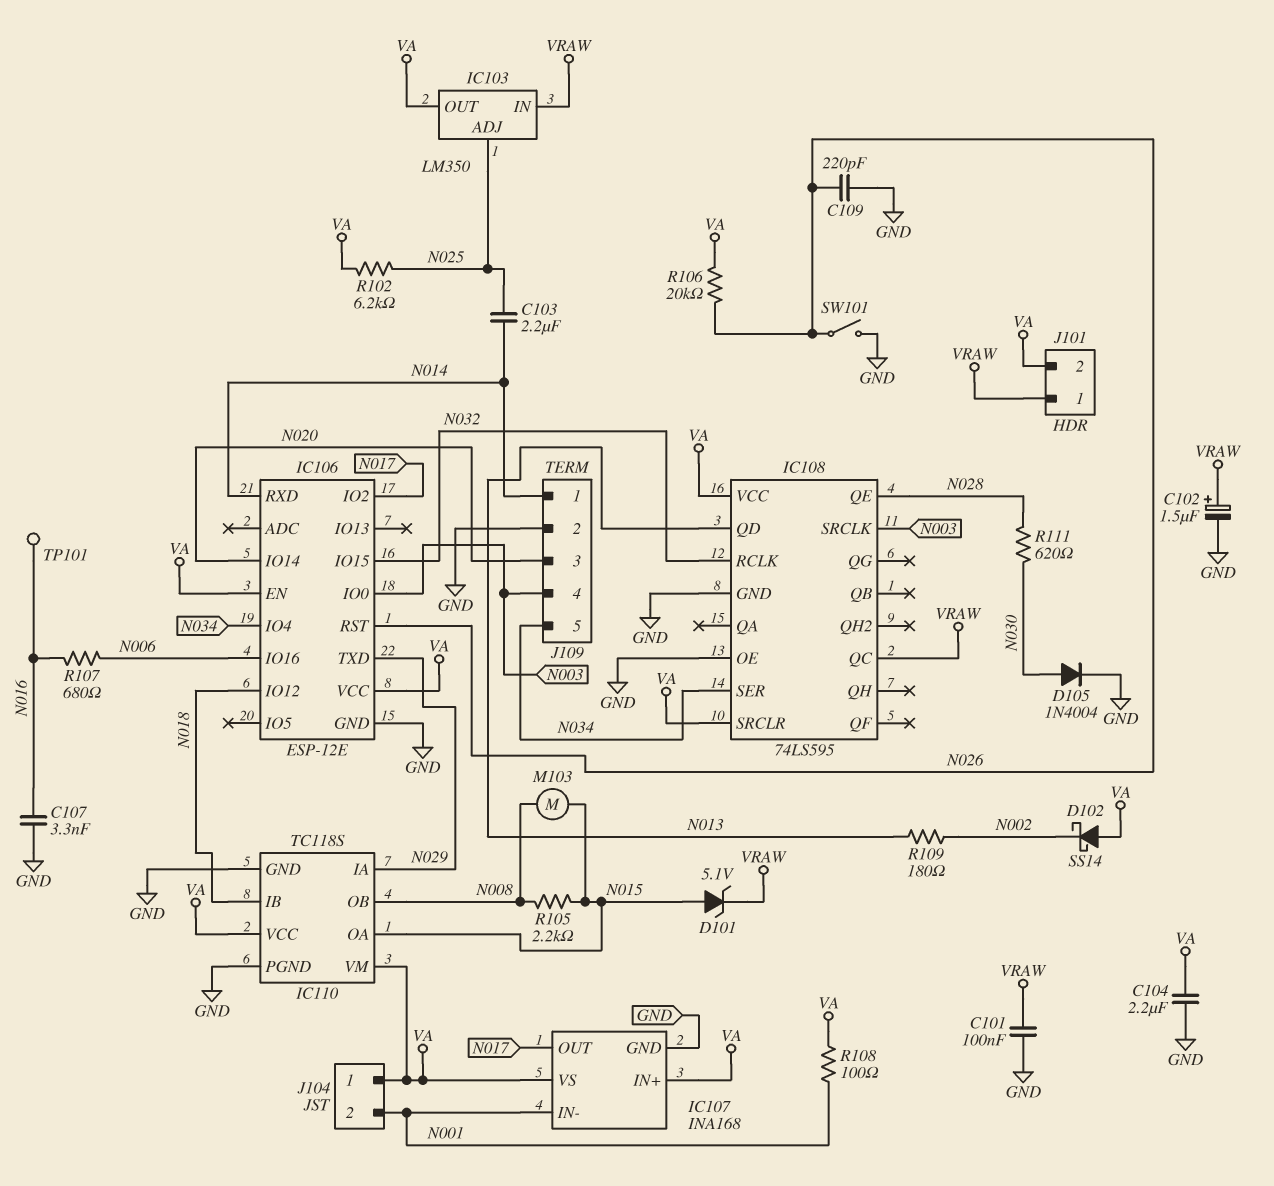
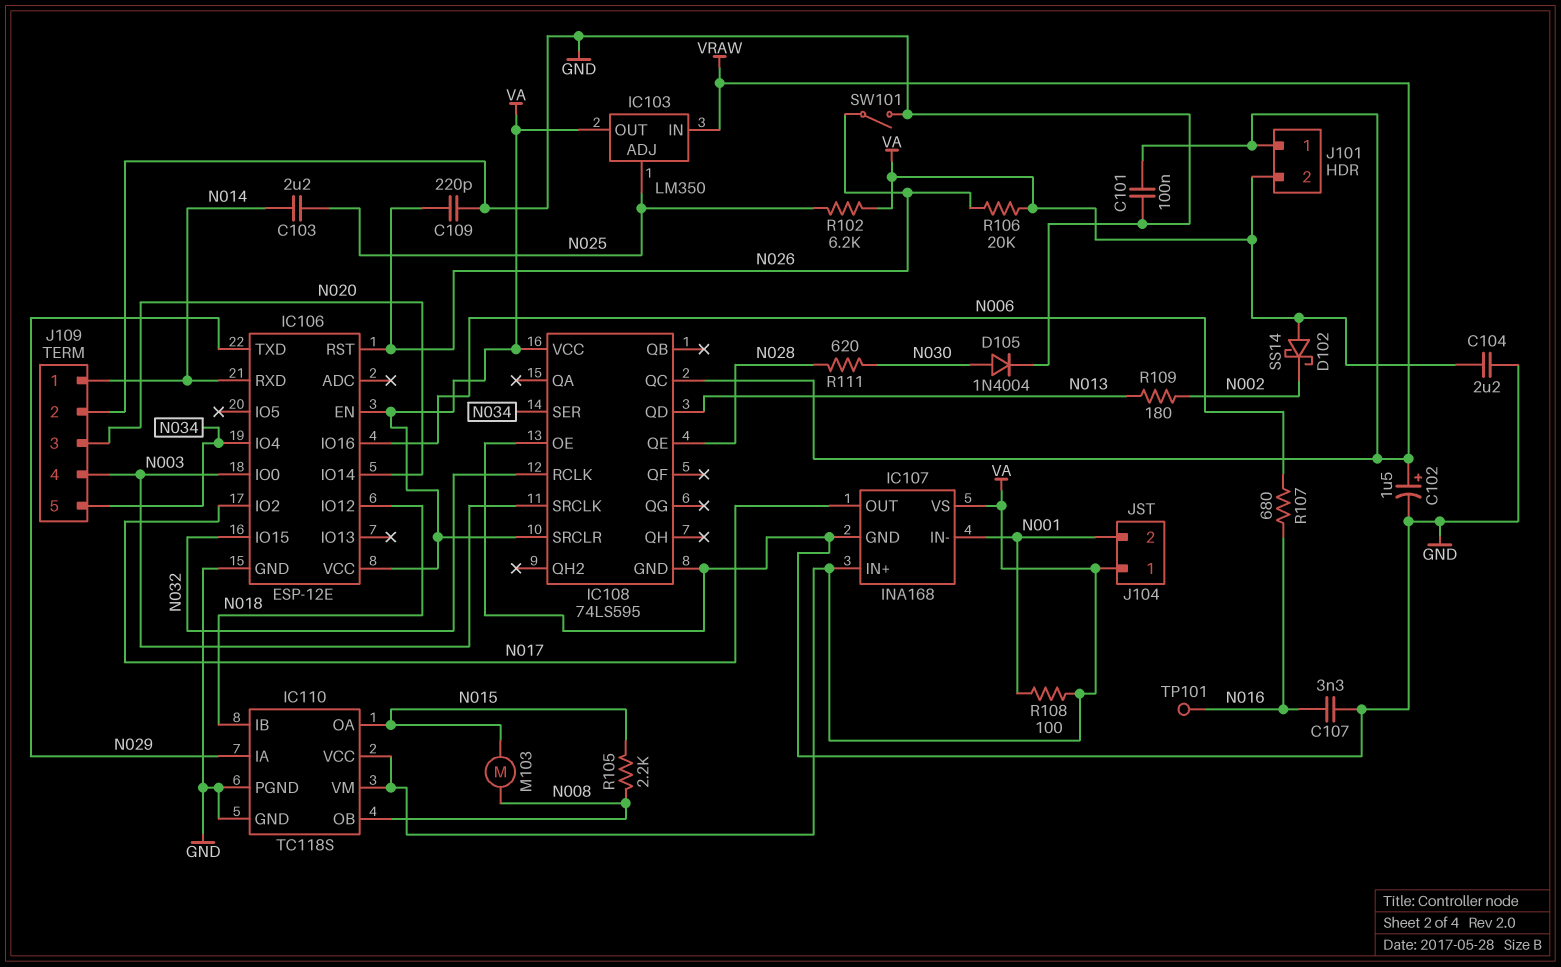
D101: zener 5.1V (A N015, K VRAW) -> none

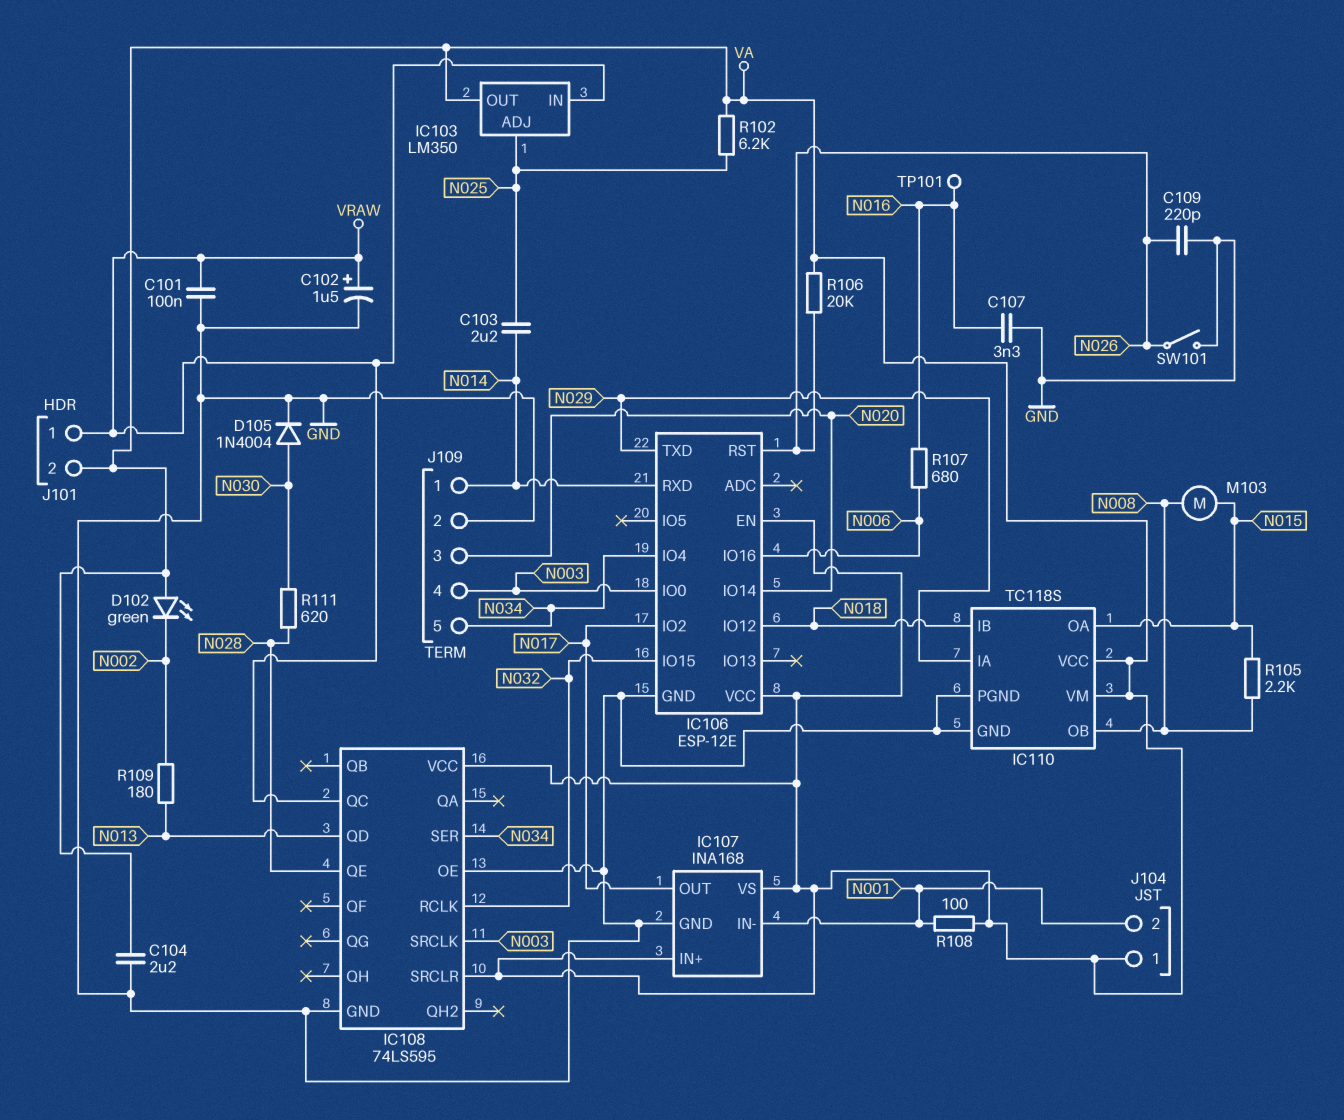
D102: schottky SS14 (A VA, K N002) -> LED green (A VA, K N002)

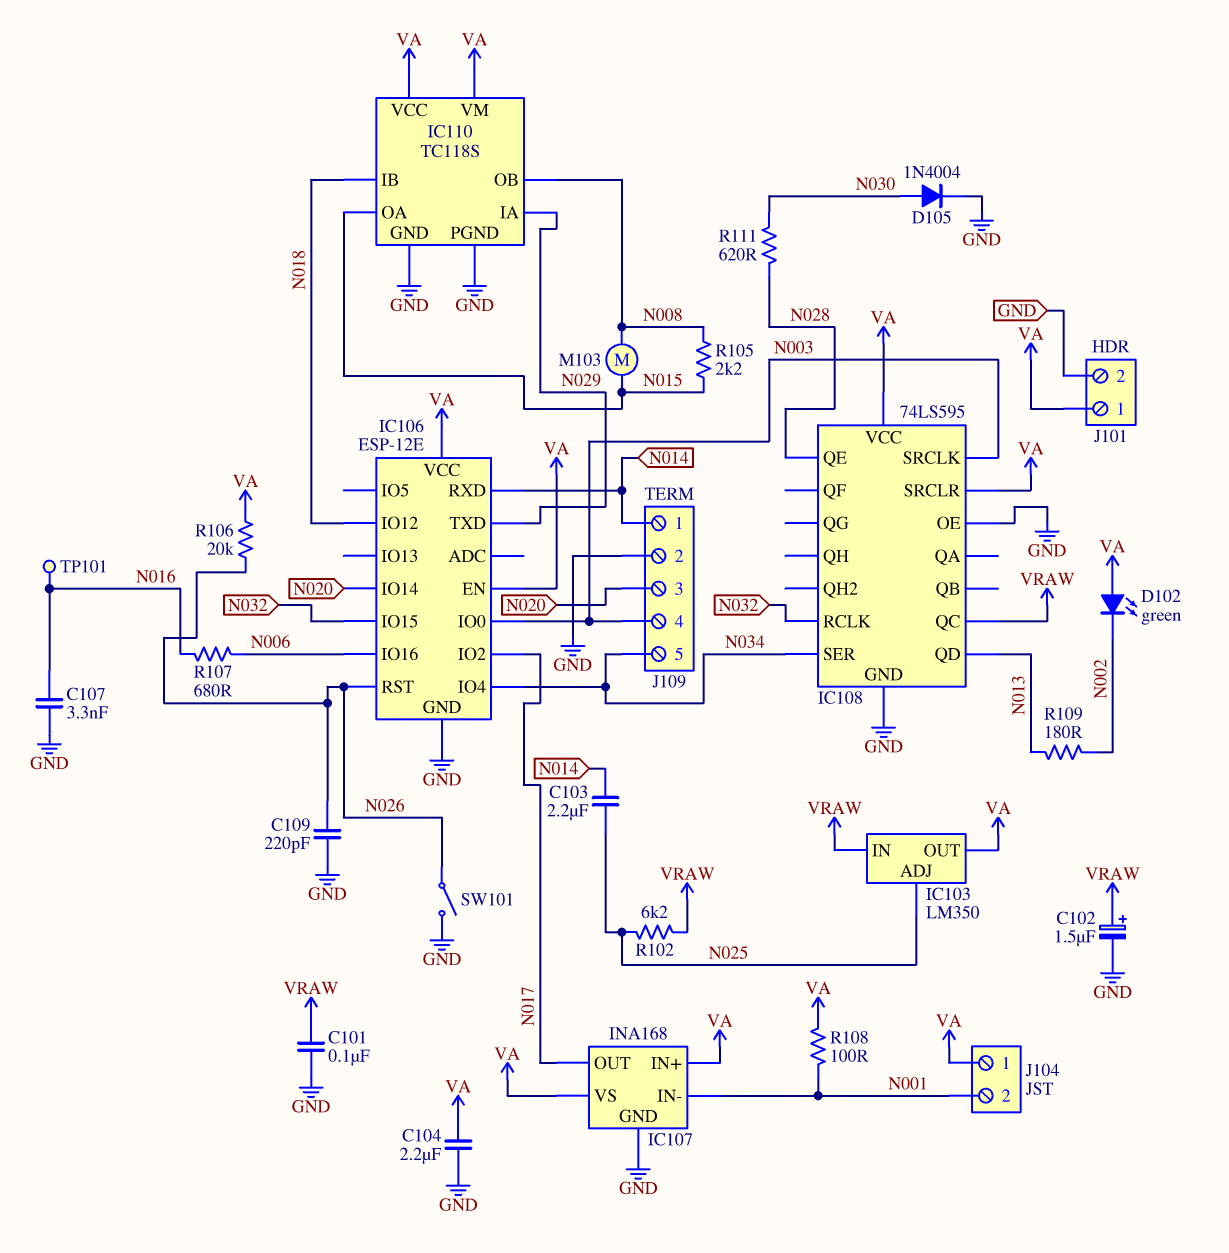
J101 pin 1: VRAW -> VA
J101 pin 2: VA -> GND
R102: 6.2k (N025, VA) -> 6.2k (N025, VRAW)

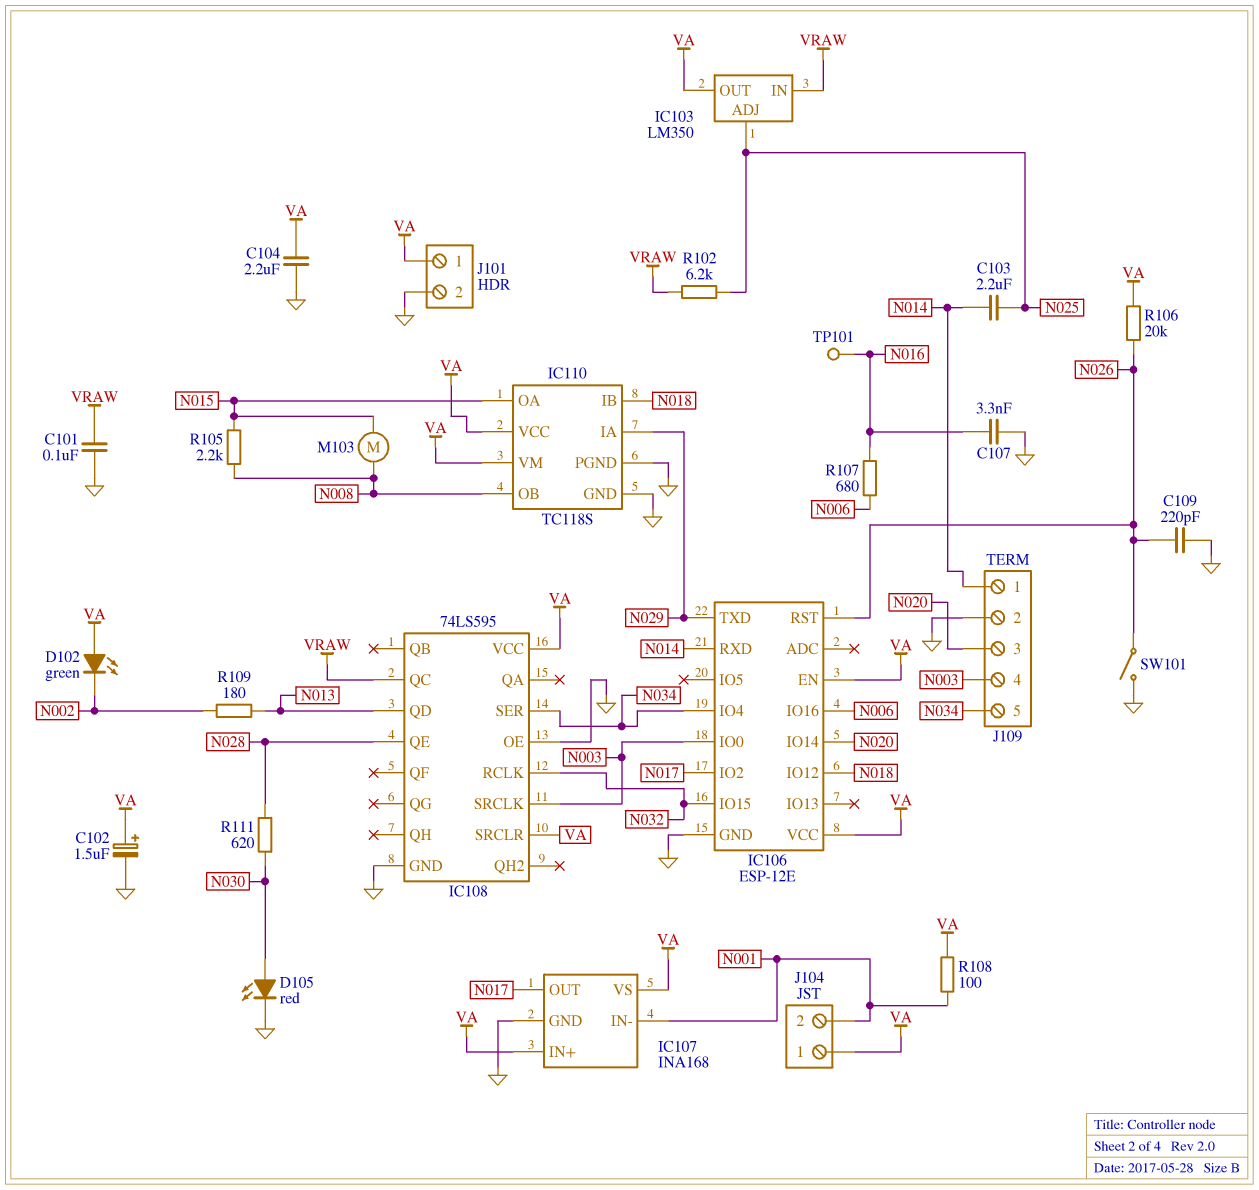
C102: 1.5uF (plus VRAW, minus GND) -> 1.5uF (plus VA, minus GND)
D105: diode 1N4004 (A N030, K GND) -> LED red (A N030, K GND)

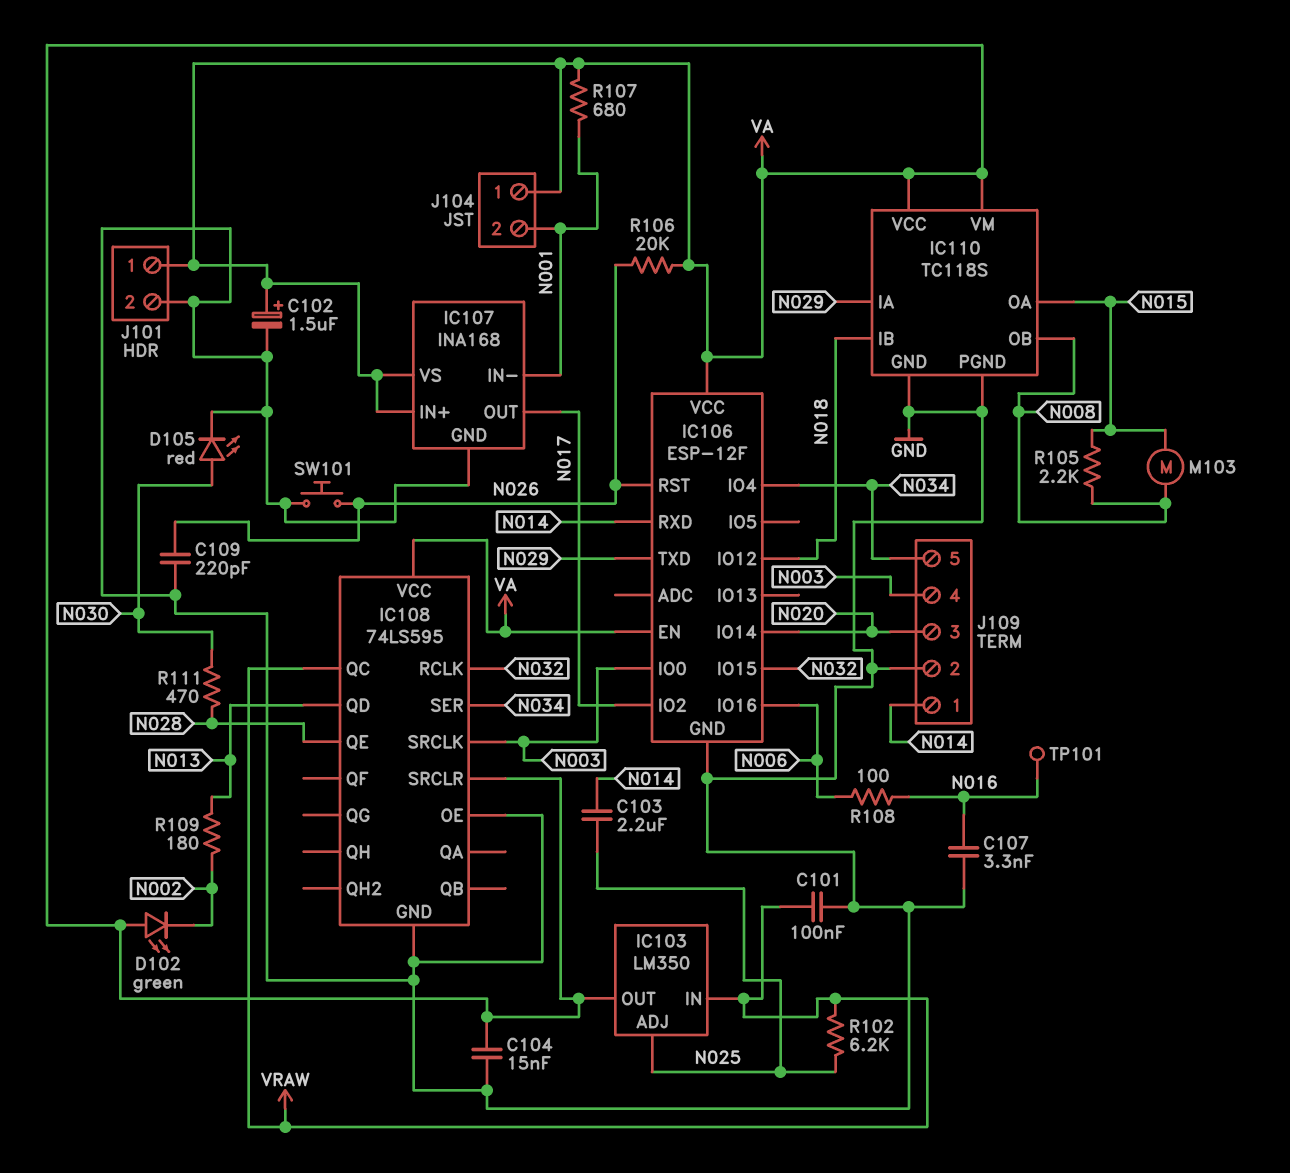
C104: 2.2uF (GND, VA) -> 15nF (GND, VA)
IC106: ESP-12E -> ESP-12F
R107: 680 (N006, N016) -> 680 (N001, VA)
R108: 100 (N001, VA) -> 100 (N006, N016)
R111: 620 (N028, N030) -> 470 (N028, N030)
SW101: switch (GND, N026) -> button (GND, N026)

